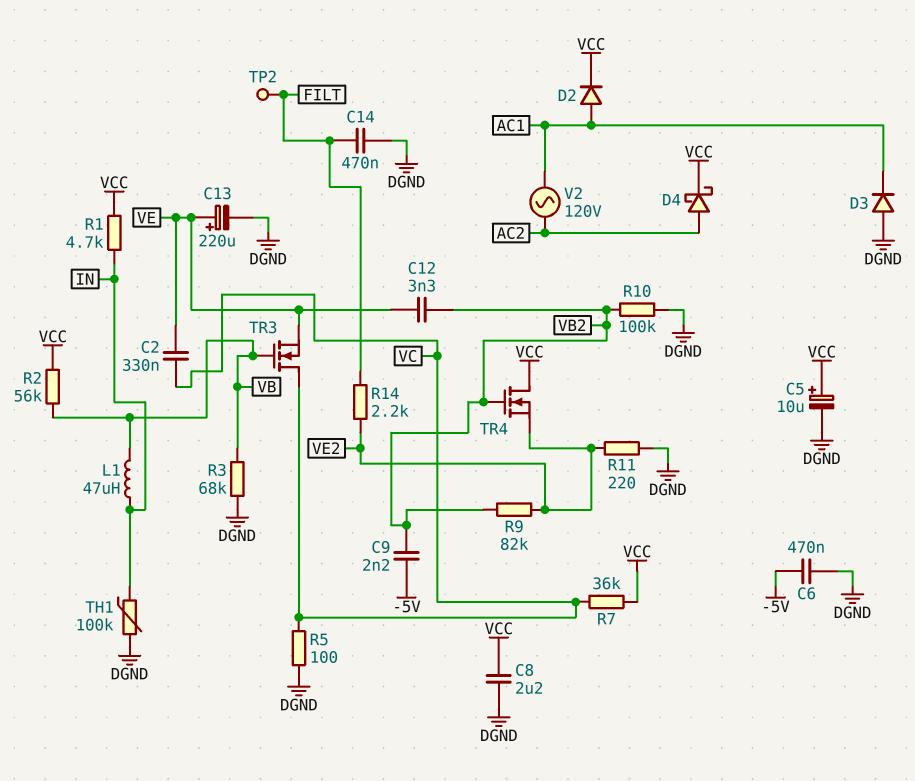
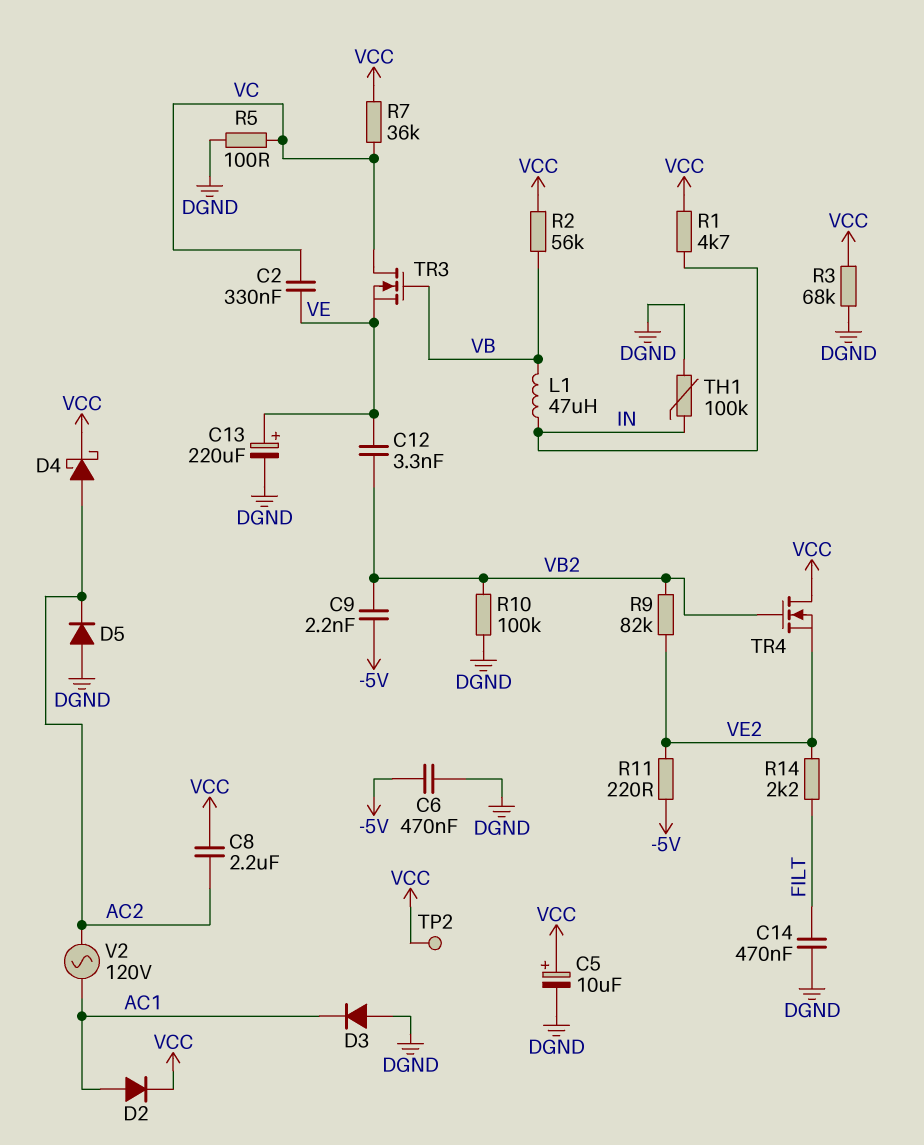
C8: 2.2uF (DGND, VCC) -> 2.2uF (AC2, VCC)
D5: none -> diode (A DGND, K AC2)
R3: 68k (DGND, VB) -> 68k (DGND, VCC)
R11: 220 (DGND, VE2) -> 220 (-5V, VE2)
TP2: test point (FILT) -> test point (VCC)

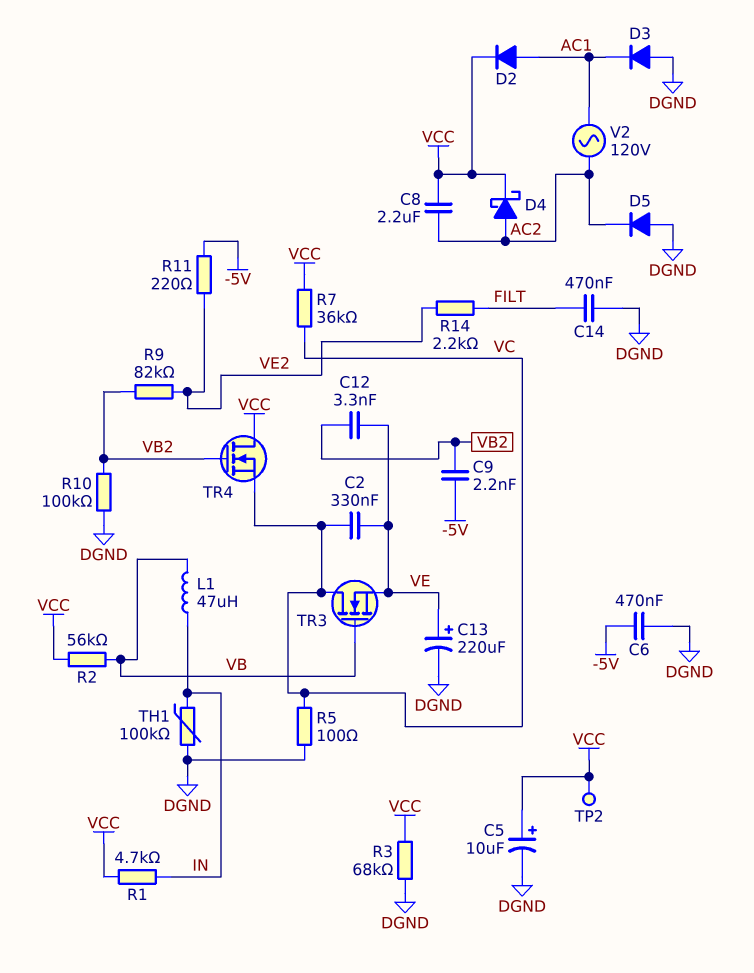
TR4: NMOS (G VB2, D VCC, S VE2) -> NMOS (G VB2, D VCC, S VC)

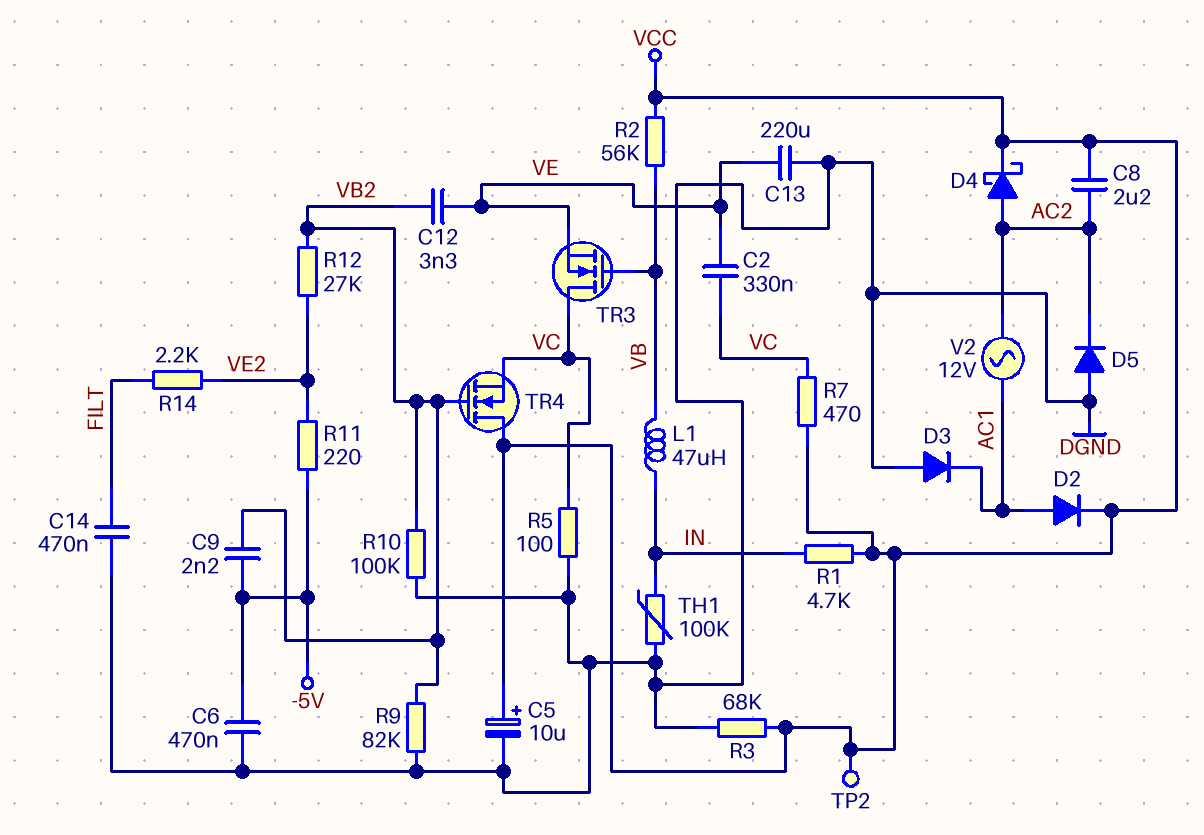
C13: 220uF (plus VE, minus DGND) -> 220uF (DGND, VE)
R7: 36k (VC, VCC) -> 470 (VC, VCC)
R9: 82k (VB2, VE2) -> 82k (DGND, VB2)
R12: none -> 27k (VB2, VE2)
V2: AC 120V (AC1, AC2) -> AC 12V (AC1, AC2)

